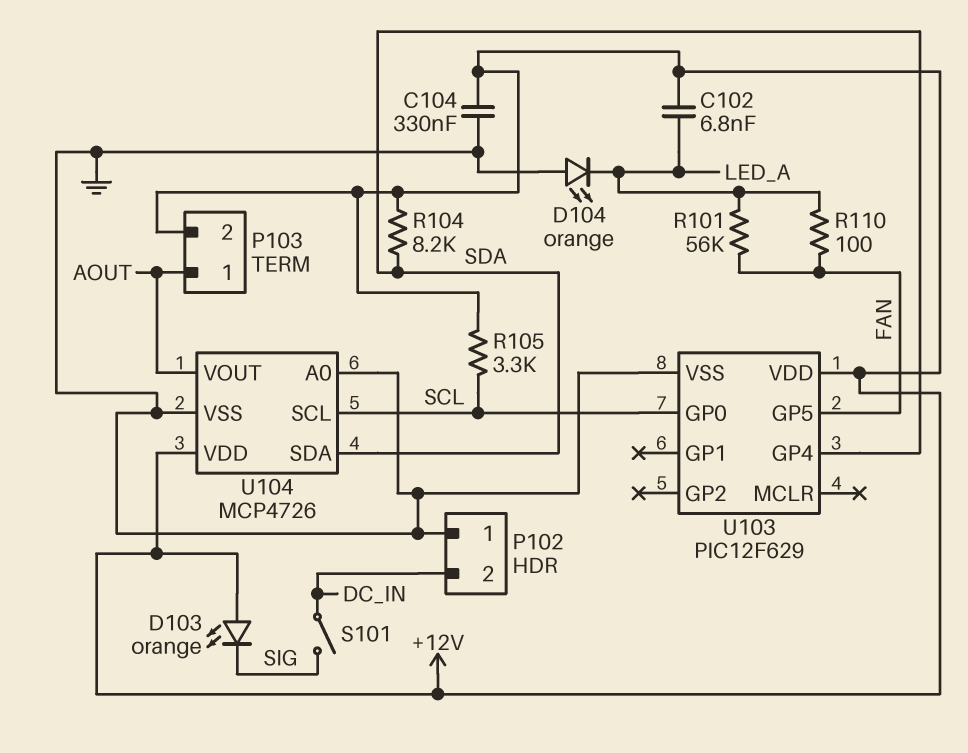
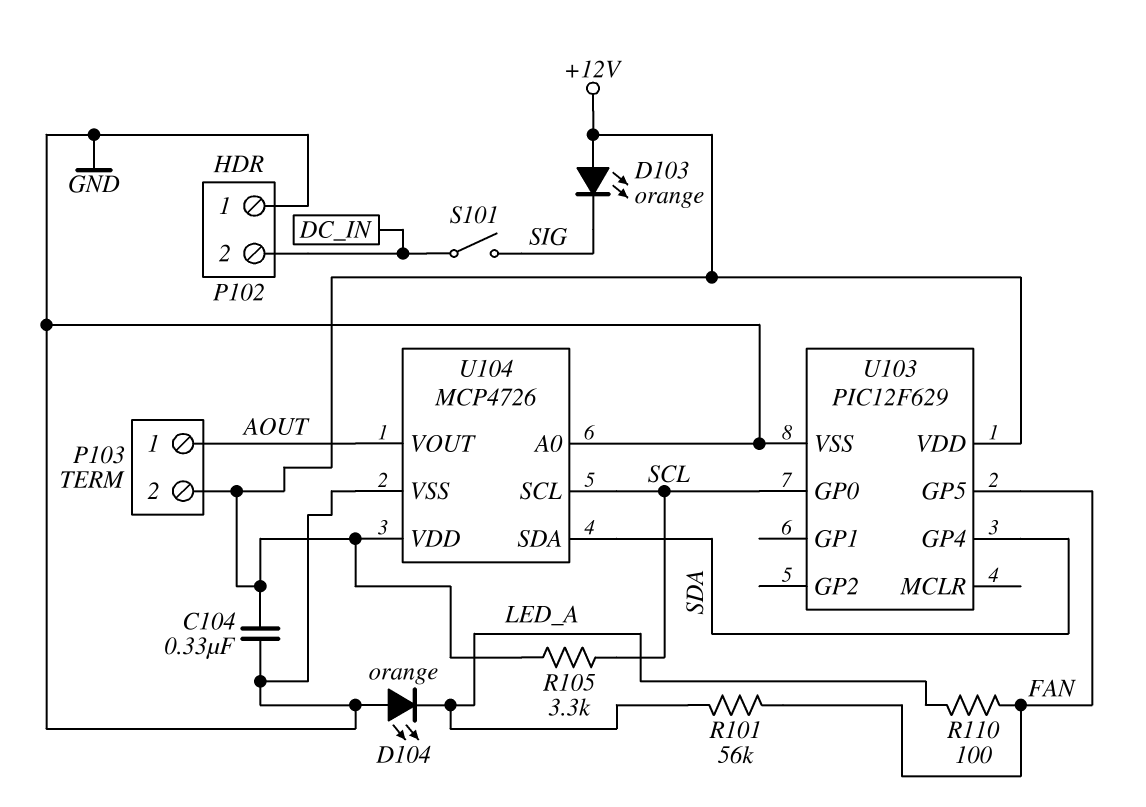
C102: 6.8nF (+12V, LED_A) -> none
R104: 8.2k (+12V, SDA) -> none

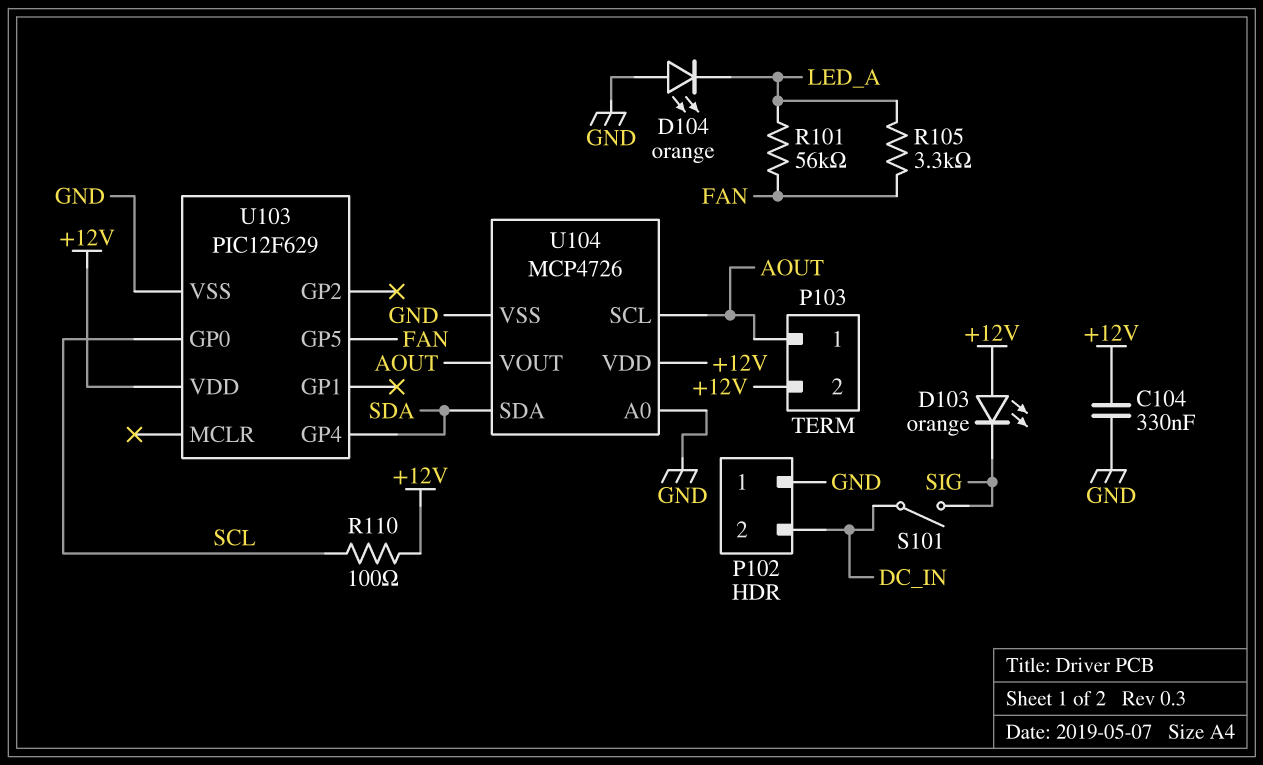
R105: 3.3k (+12V, SCL) -> 3.3k (FAN, LED_A)
R110: 100 (FAN, LED_A) -> 100 (+12V, SCL)
U104 pin SCL: SCL -> AOUT

